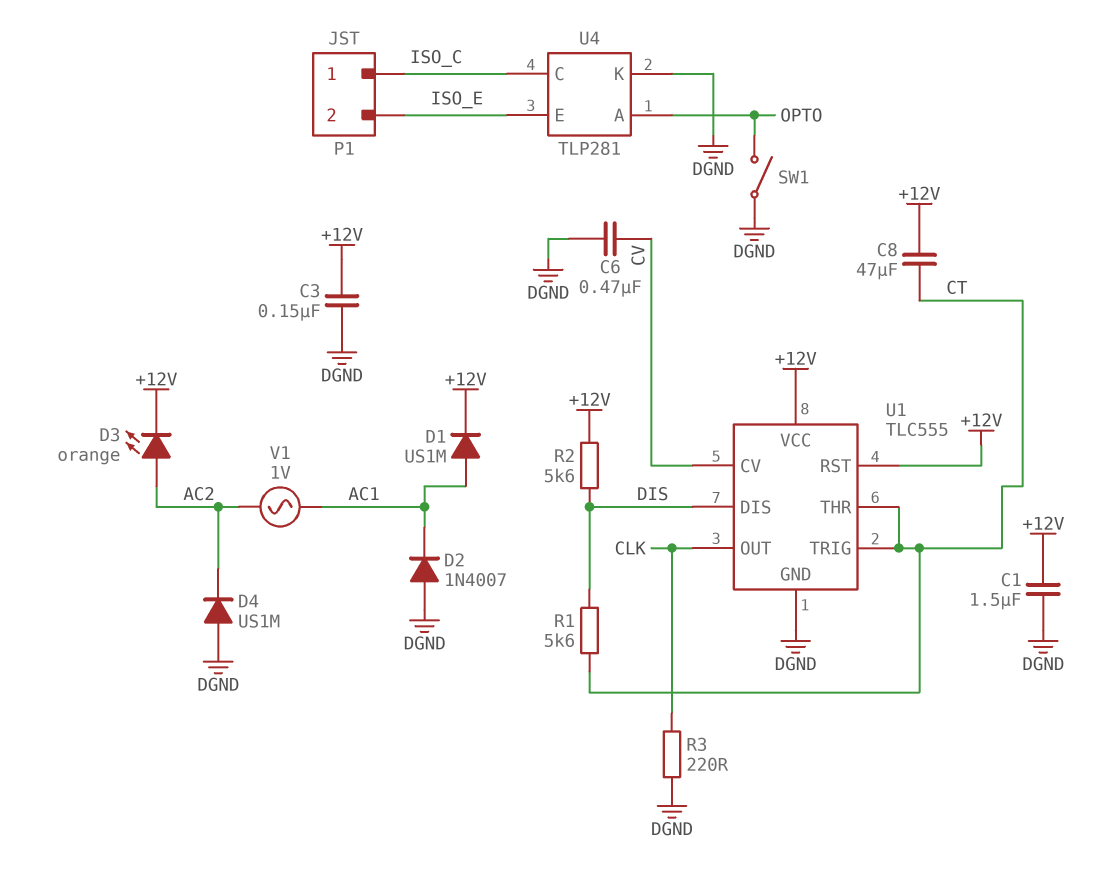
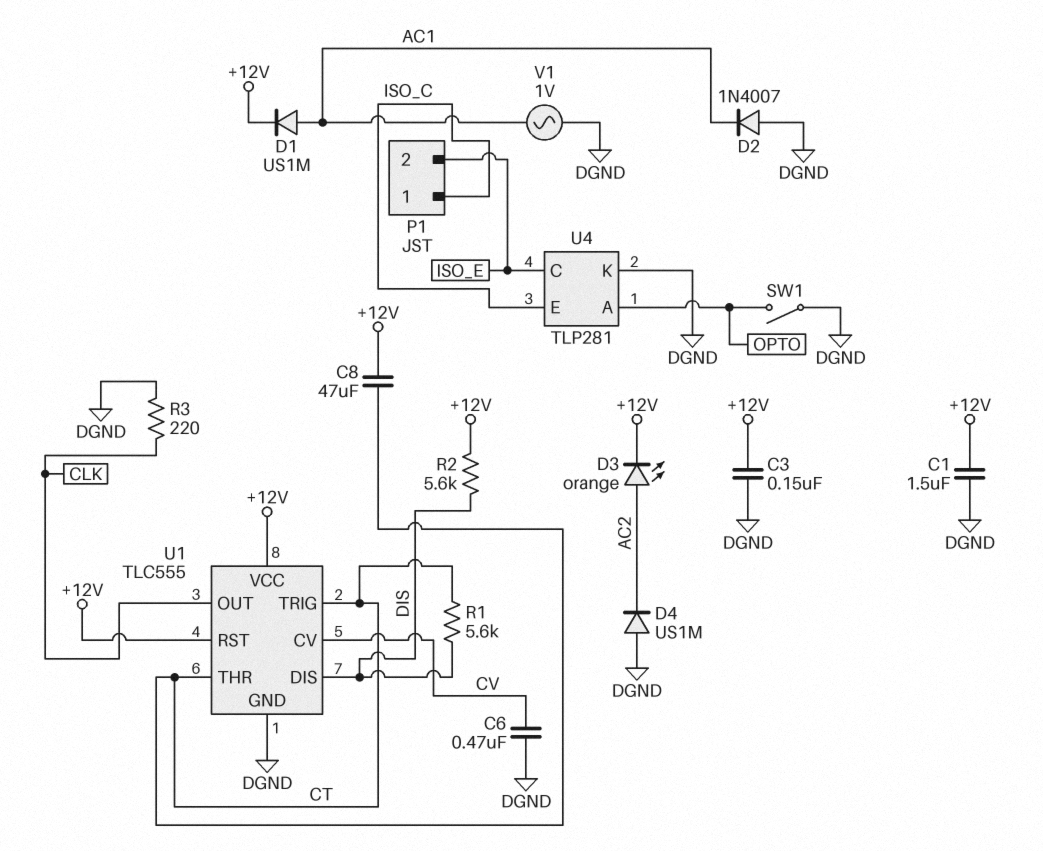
U4 pin C: ISO_C -> ISO_E
U4 pin E: ISO_E -> ISO_C
V1: AC 1V (AC1, AC2) -> AC 1V (AC1, DGND)

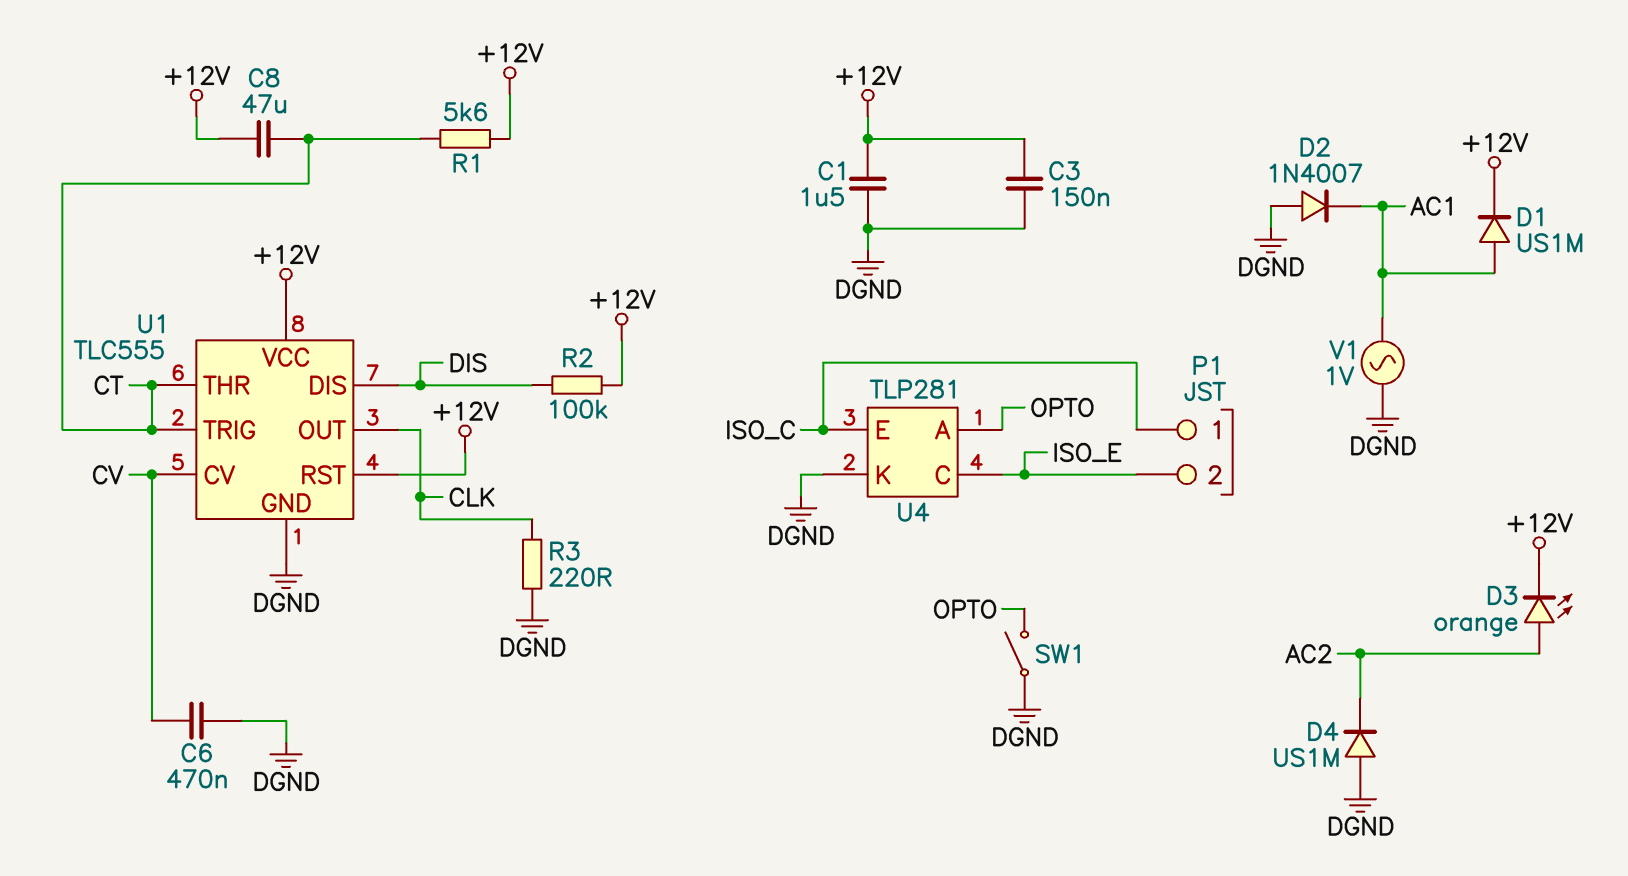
R1: 5.6k (CT, DIS) -> 5.6k (+12V, CT)
R2: 5.6k (+12V, DIS) -> 100k (+12V, DIS)

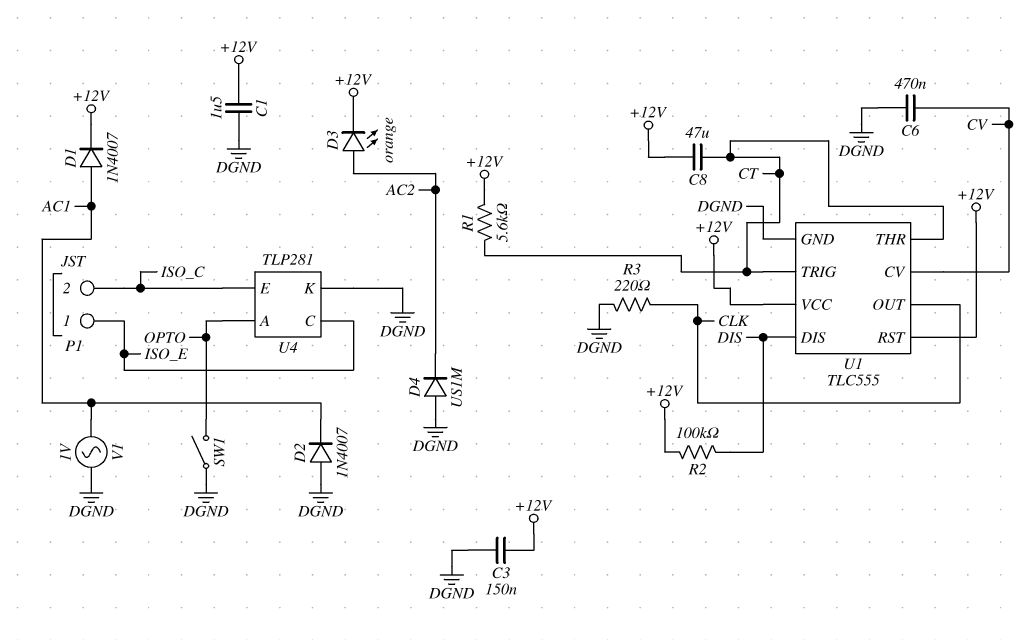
D1: diode US1M (A AC1, K +12V) -> diode 1N4007 (A AC1, K +12V)
P1 pin 1: ISO_C -> ISO_E
P1 pin 2: ISO_E -> ISO_C

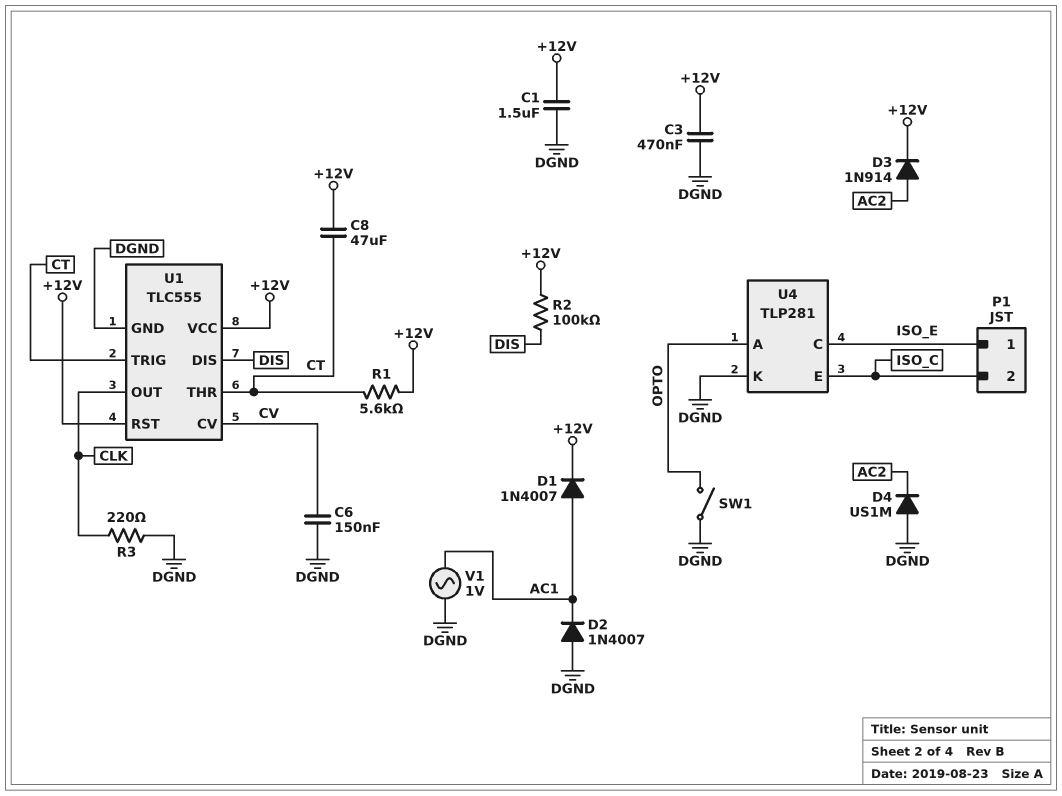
C3: 150nF (+12V, DGND) -> 470nF (+12V, DGND)
C6: 470nF (CV, DGND) -> 150nF (CV, DGND)
D3: LED orange (A AC2, K +12V) -> diode 1N914 (A AC2, K +12V)

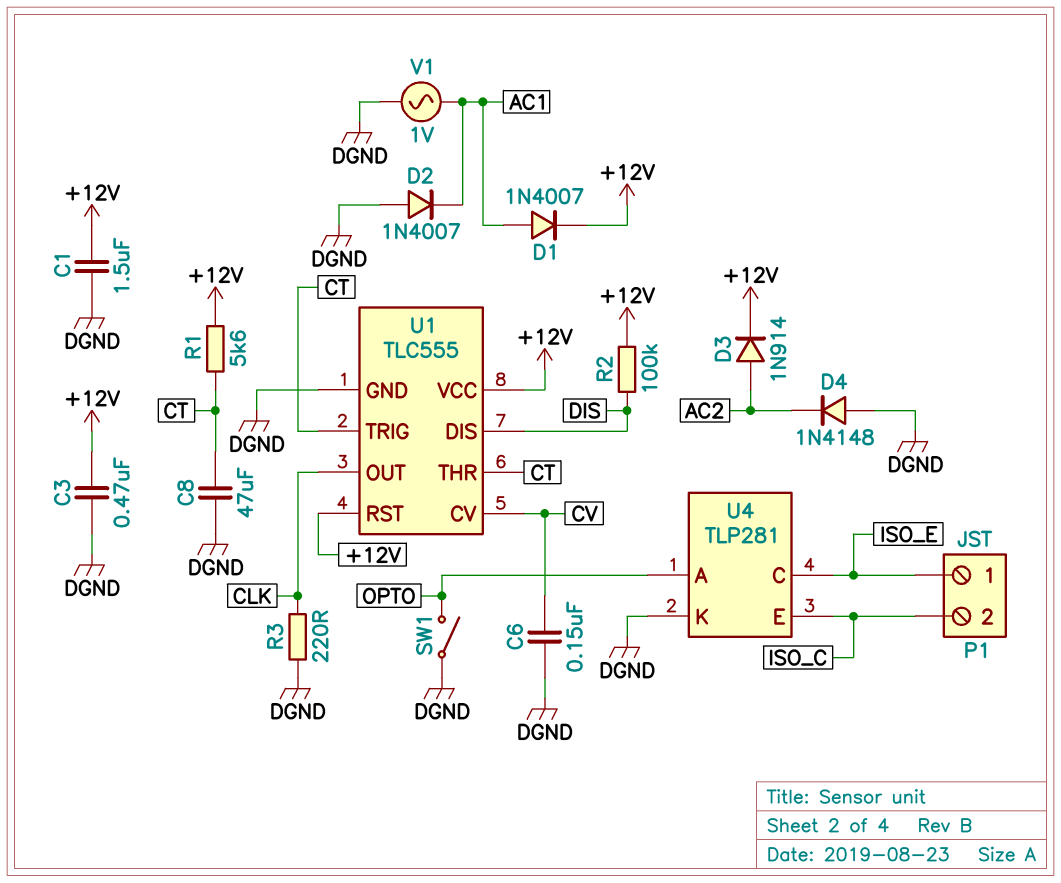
C8: 47uF (+12V, CT) -> 47uF (CT, DGND)
D4: diode US1M (A DGND, K AC2) -> diode 1N4148 (A DGND, K AC2)

